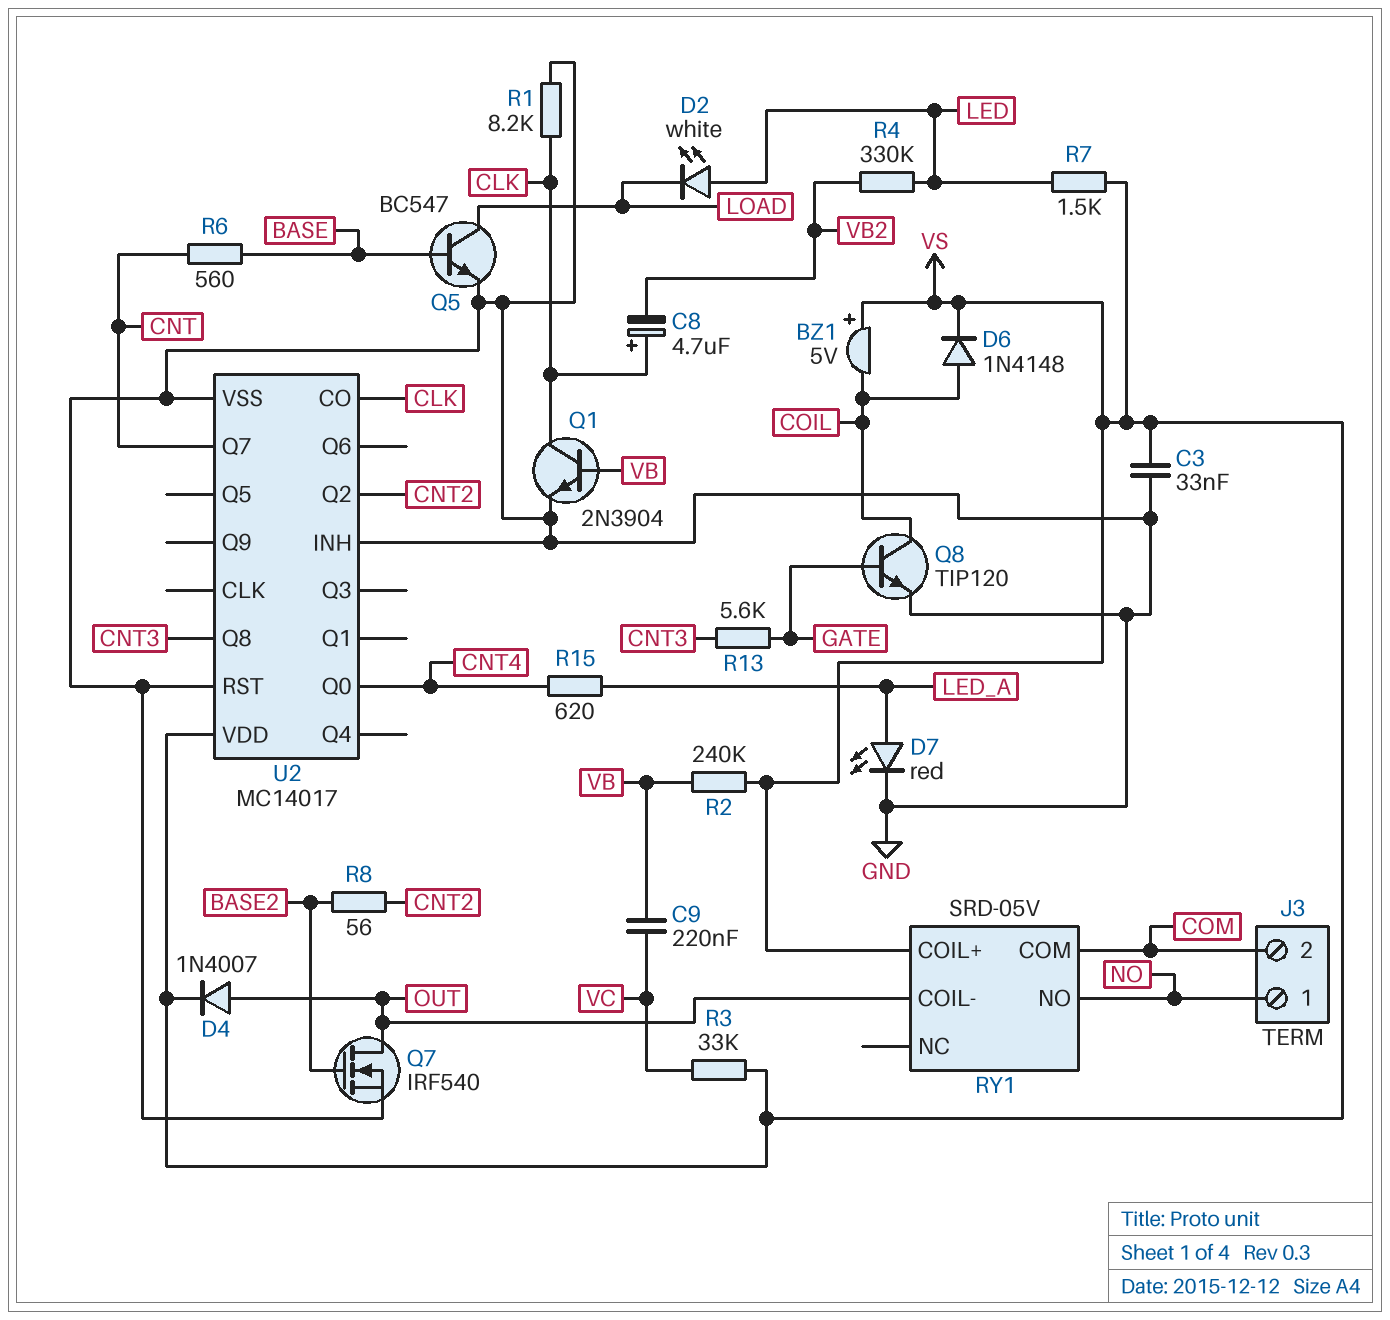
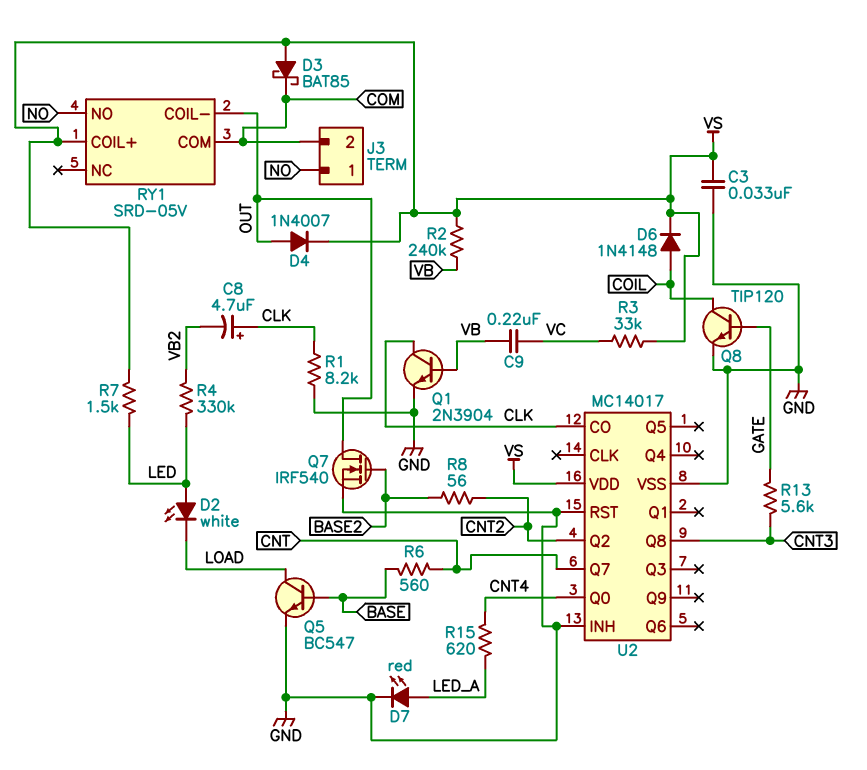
BZ1: buzzer 5V (plus VS, minus COIL) -> none
D3: none -> schottky BAT85 (A VS, K COM)

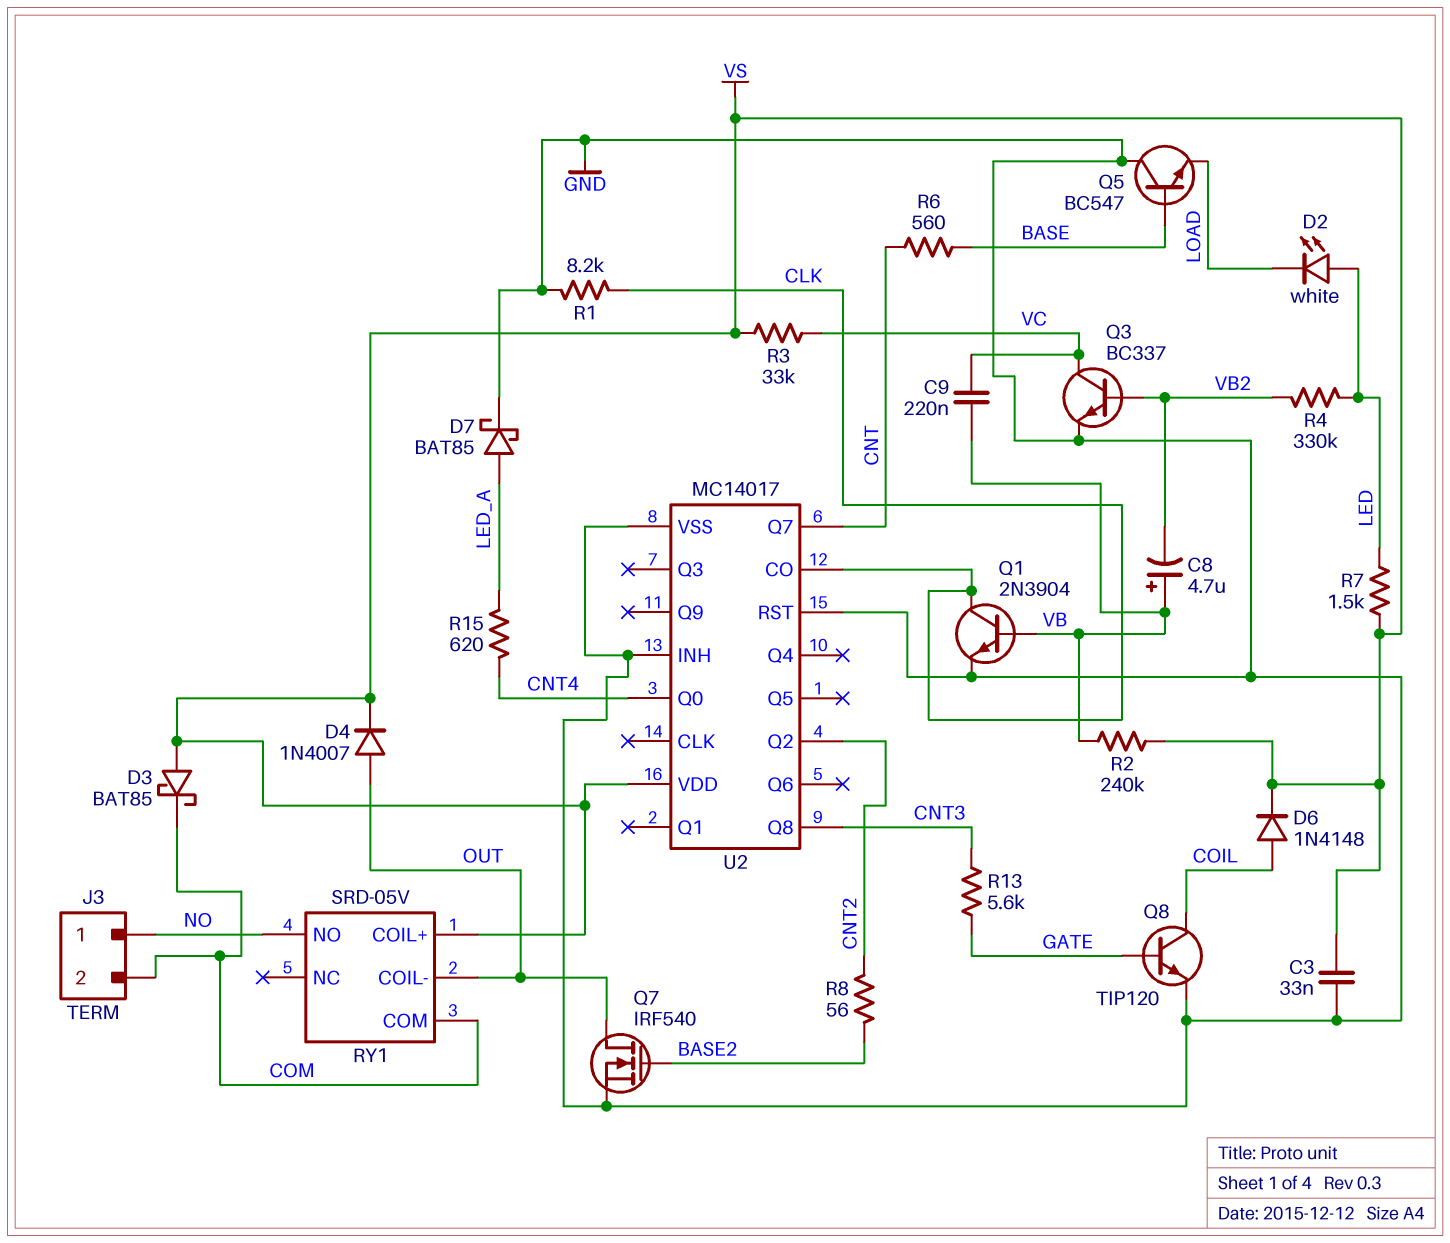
C8: 4.7uF (plus CLK, minus VB2) -> 4.7uF (plus VB, minus VB2)
D7: LED red (A LED_A, K GND) -> schottky BAT85 (A LED_A, K GND)
Q3: none -> NPN BC337 (B VB2, C VC, E GND)
Q5: NPN BC547 (B BASE, C LOAD, E GND) -> NPN BC547 (B BASE, C GND, E LOAD)

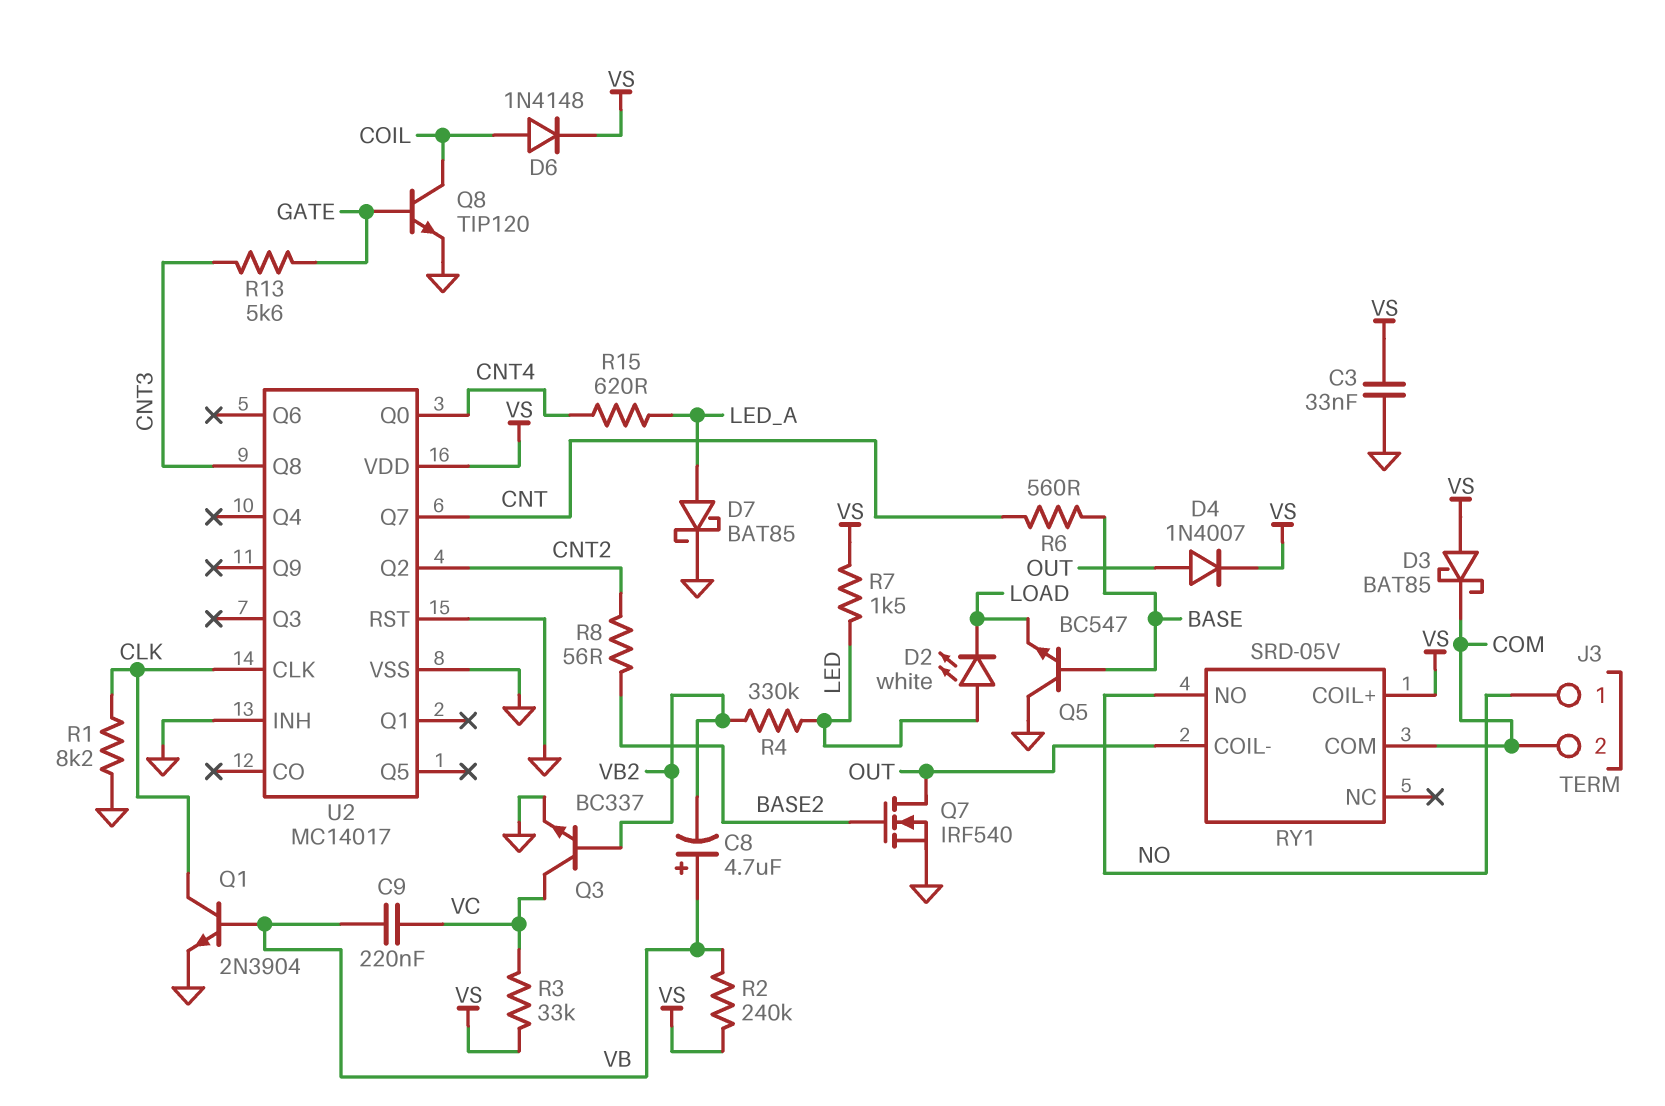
U2 pin CLK: none -> CLK
U2 pin CO: CLK -> none

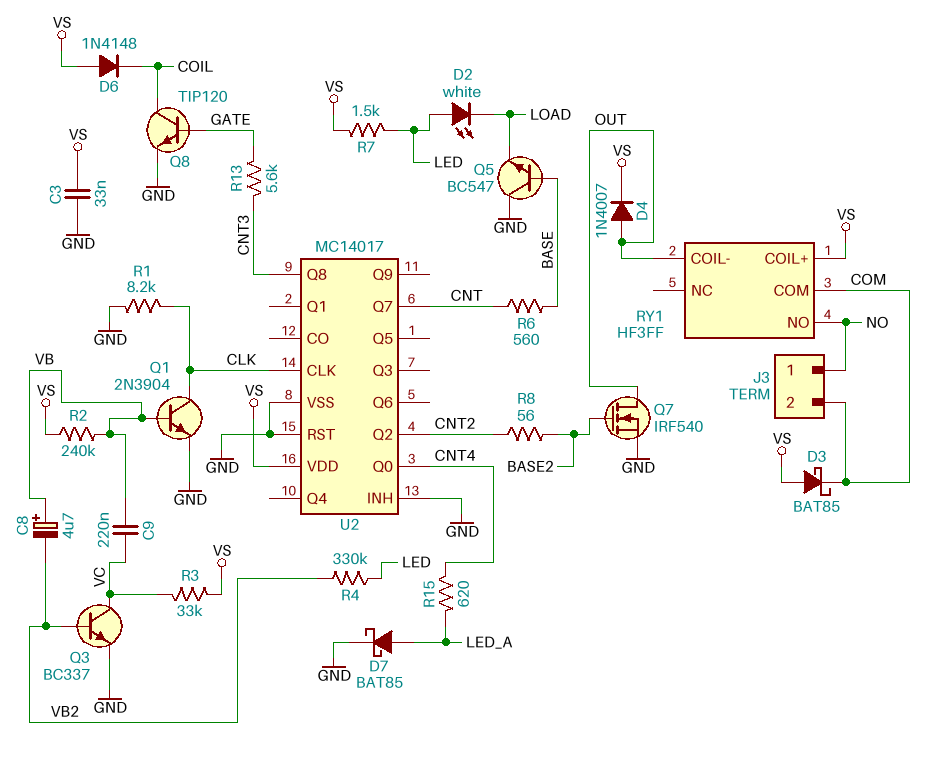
D6: diode 1N4148 (A COIL, K VS) -> diode 1N4148 (A VS, K COIL)
RY1: SRD-05V -> HF3FF

